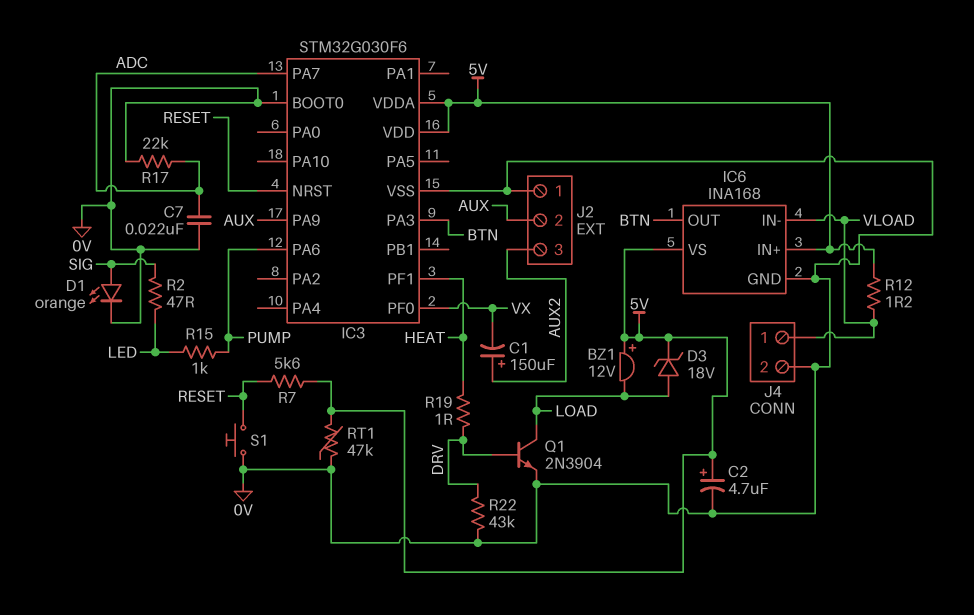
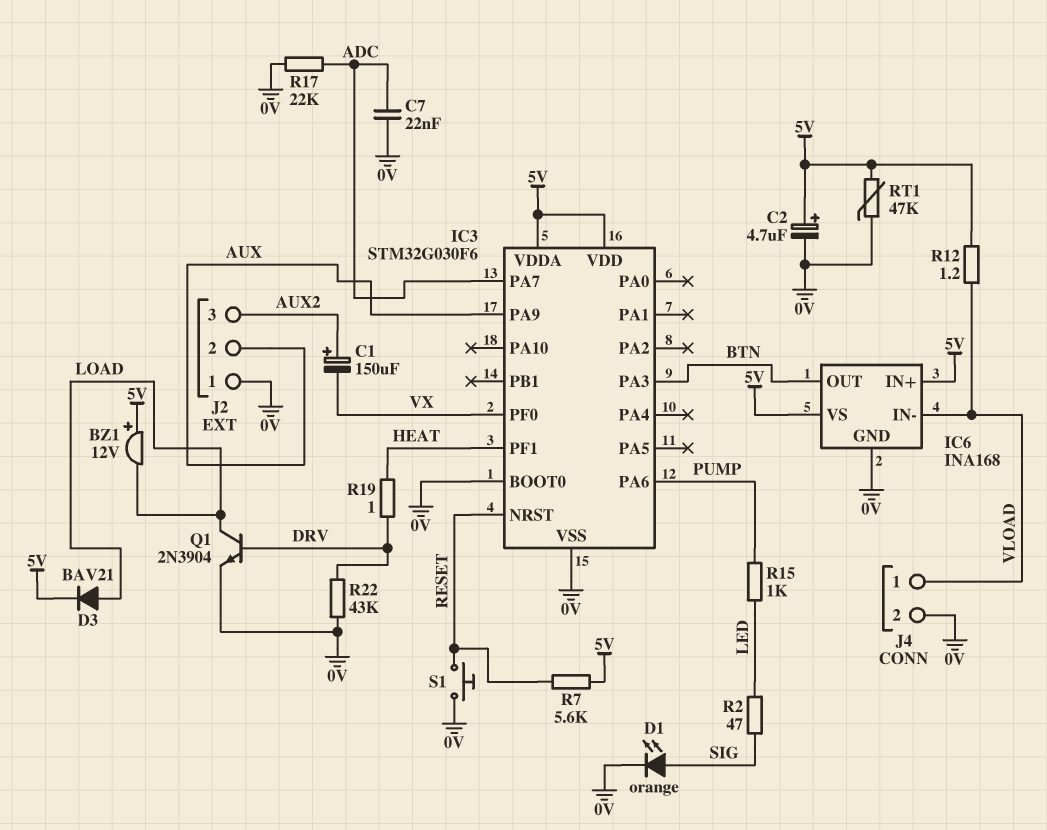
D3: zener 18V (A LOAD, K 5V) -> diode BAV21 (A LOAD, K 5V)

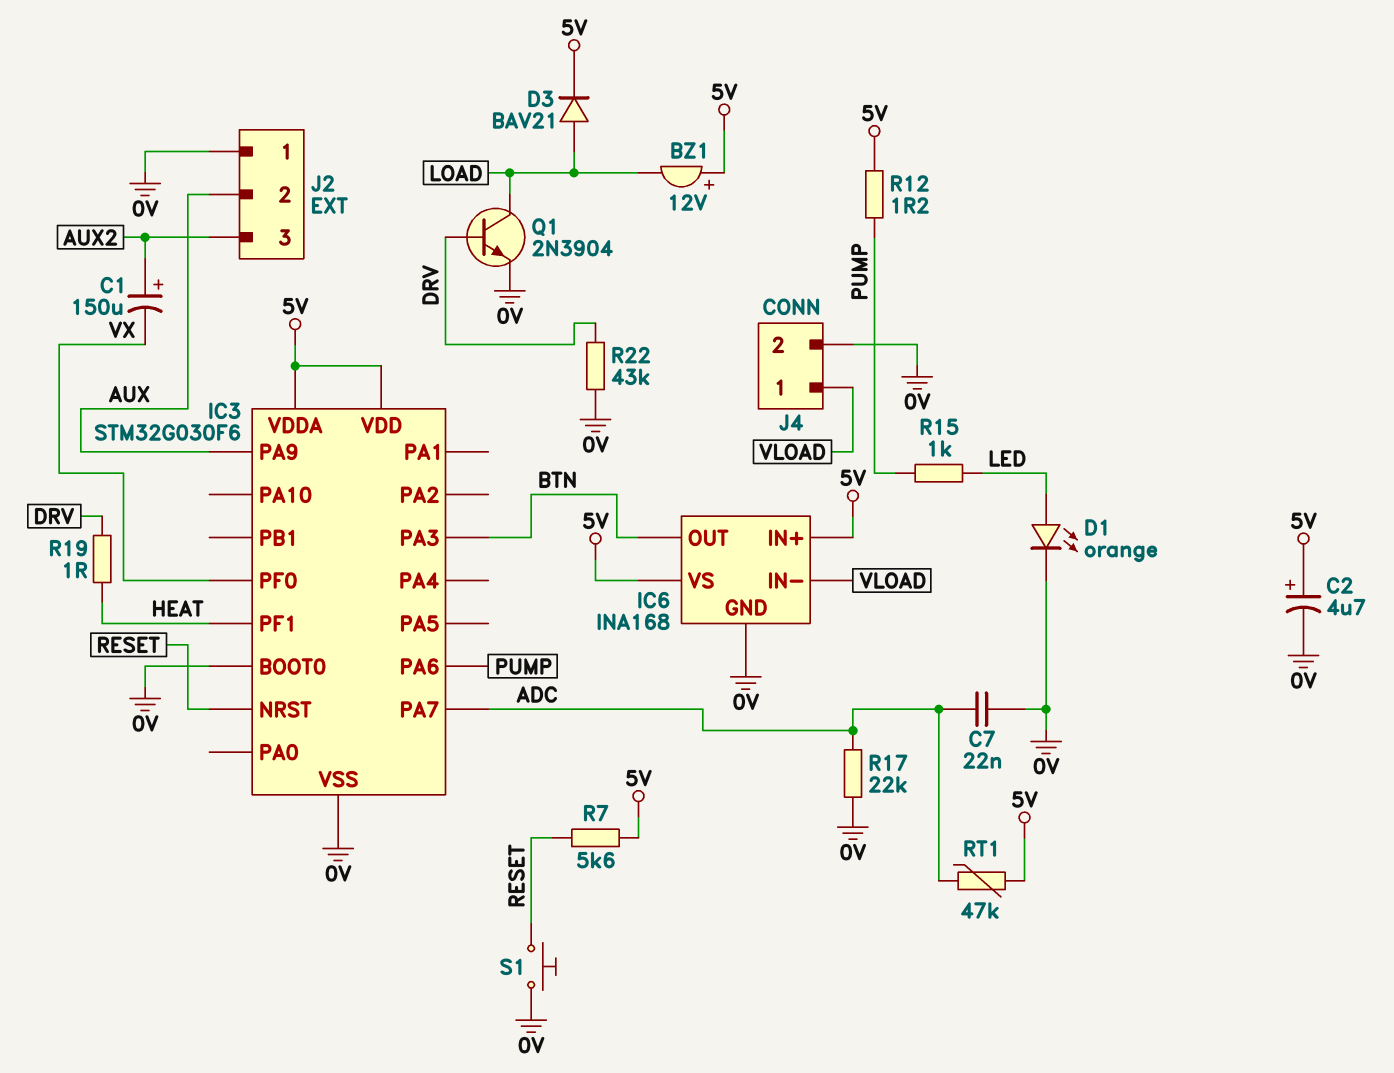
D1: LED orange (A SIG, K 0V) -> LED orange (A LED, K 0V)
R2: 47 (LED, SIG) -> none
R12: 1.2 (5V, VLOAD) -> 1.2 (5V, PUMP)
RT1: 47k (0V, 5V) -> 47k (5V, ADC)

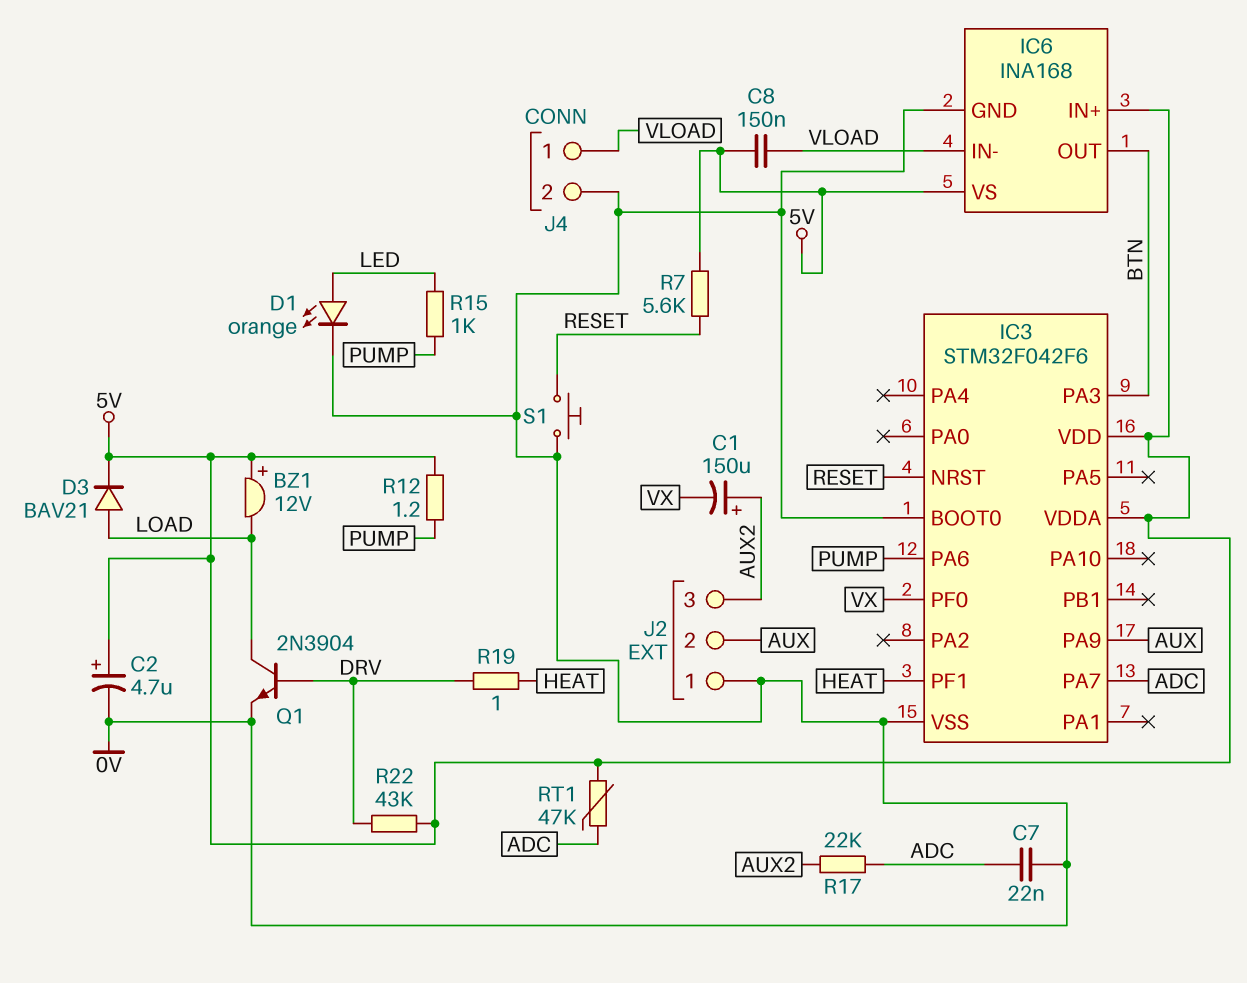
C8: none -> 150nF (5V, VLOAD)
IC3: STM32G030F6 -> STM32F042F6
R17: 22k (0V, ADC) -> 22k (ADC, AUX2)
R22: 43k (0V, DRV) -> 43k (5V, DRV)

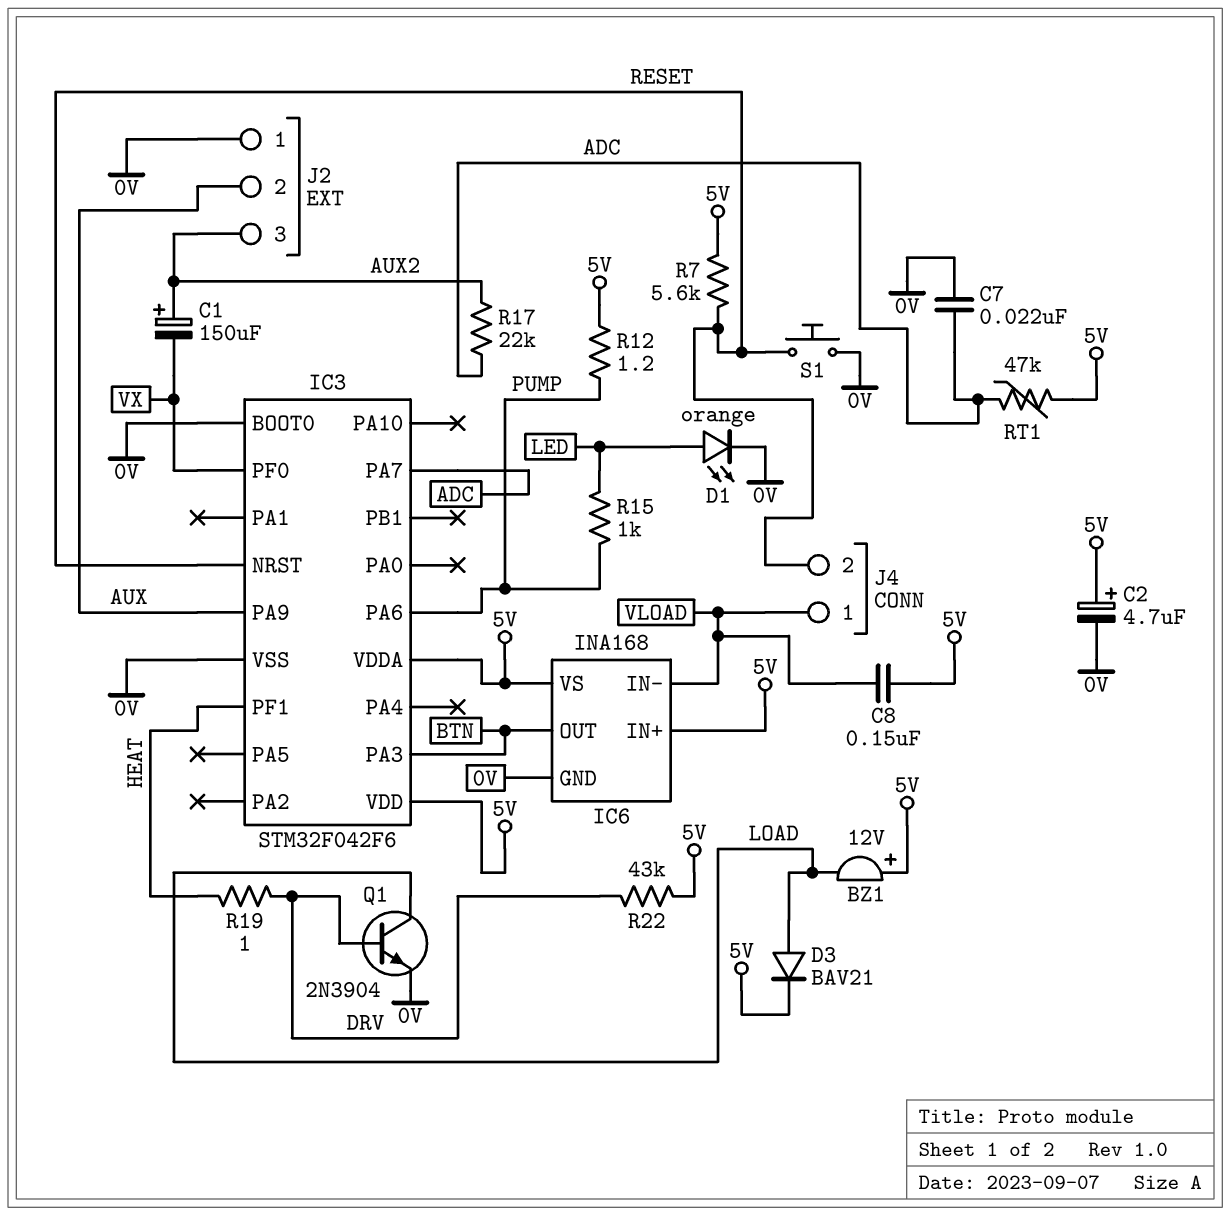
J4 pin 2: 0V -> RESET

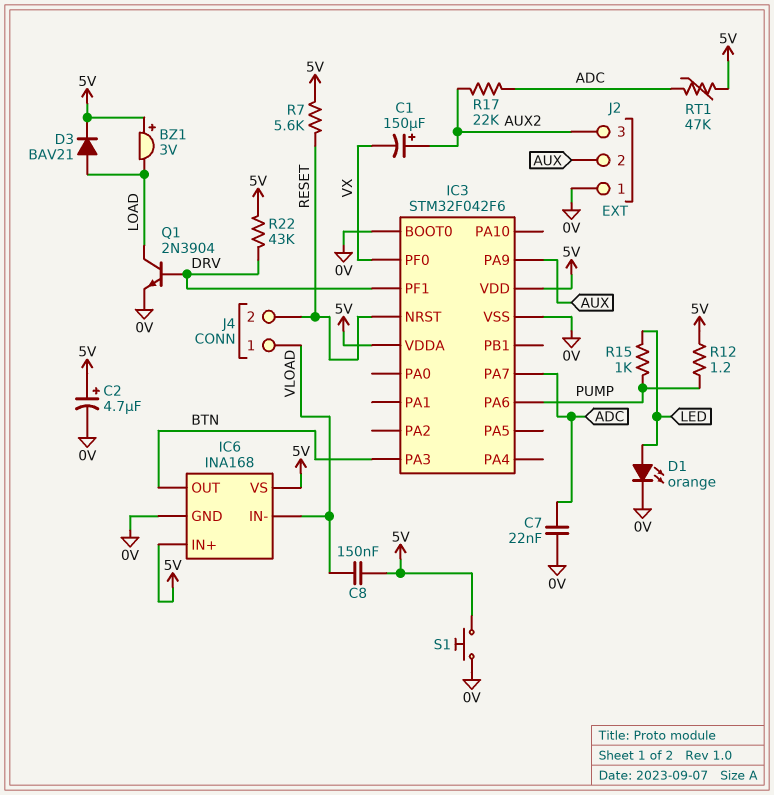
BZ1: buzzer 12V (plus 5V, minus LOAD) -> buzzer 3V (plus 5V, minus LOAD)
IC3 pin PF1: HEAT -> DRV
R19: 1 (DRV, HEAT) -> none
S1: button (0V, RESET) -> button (0V, 5V)

